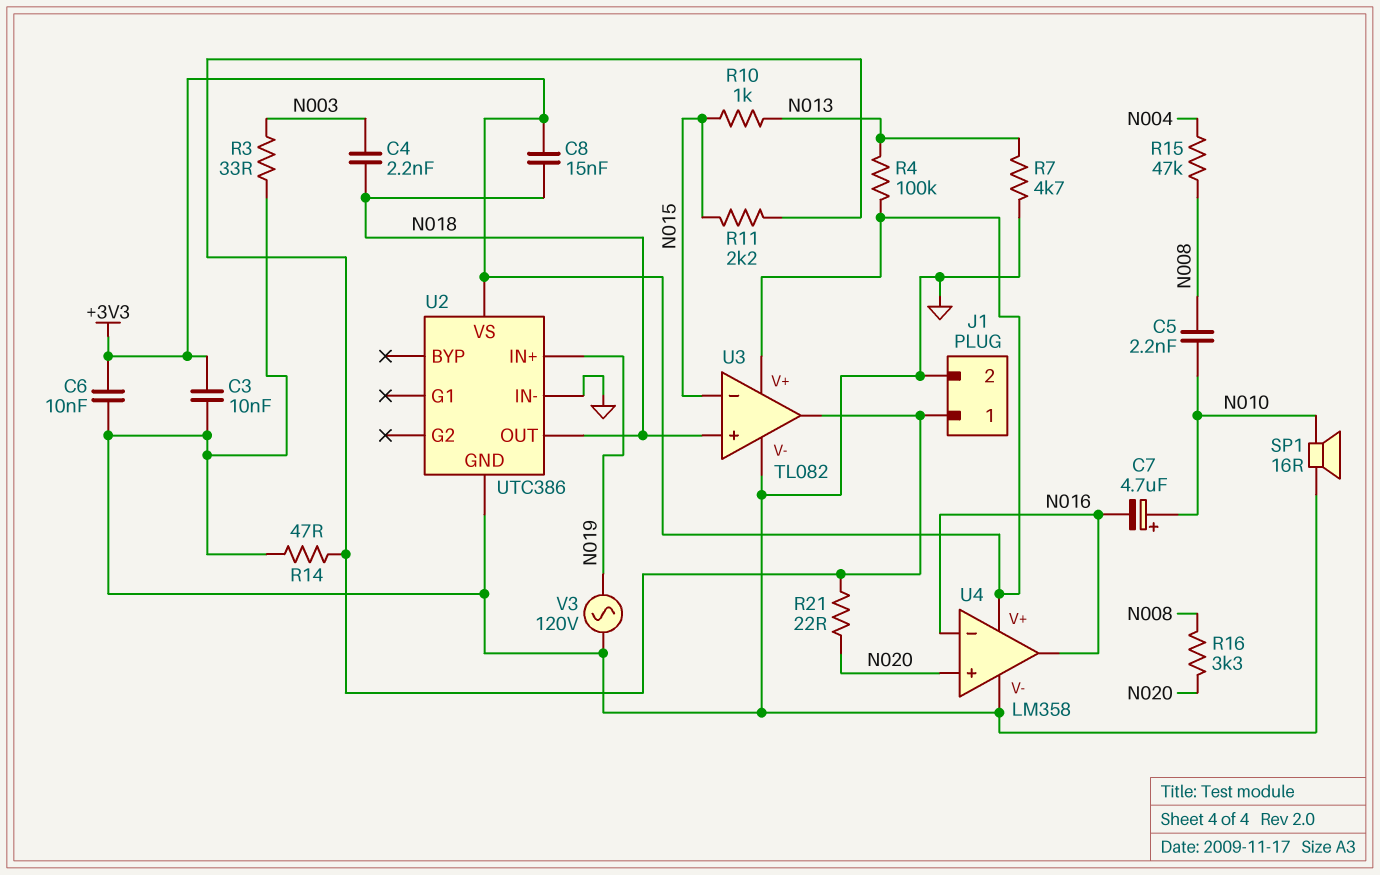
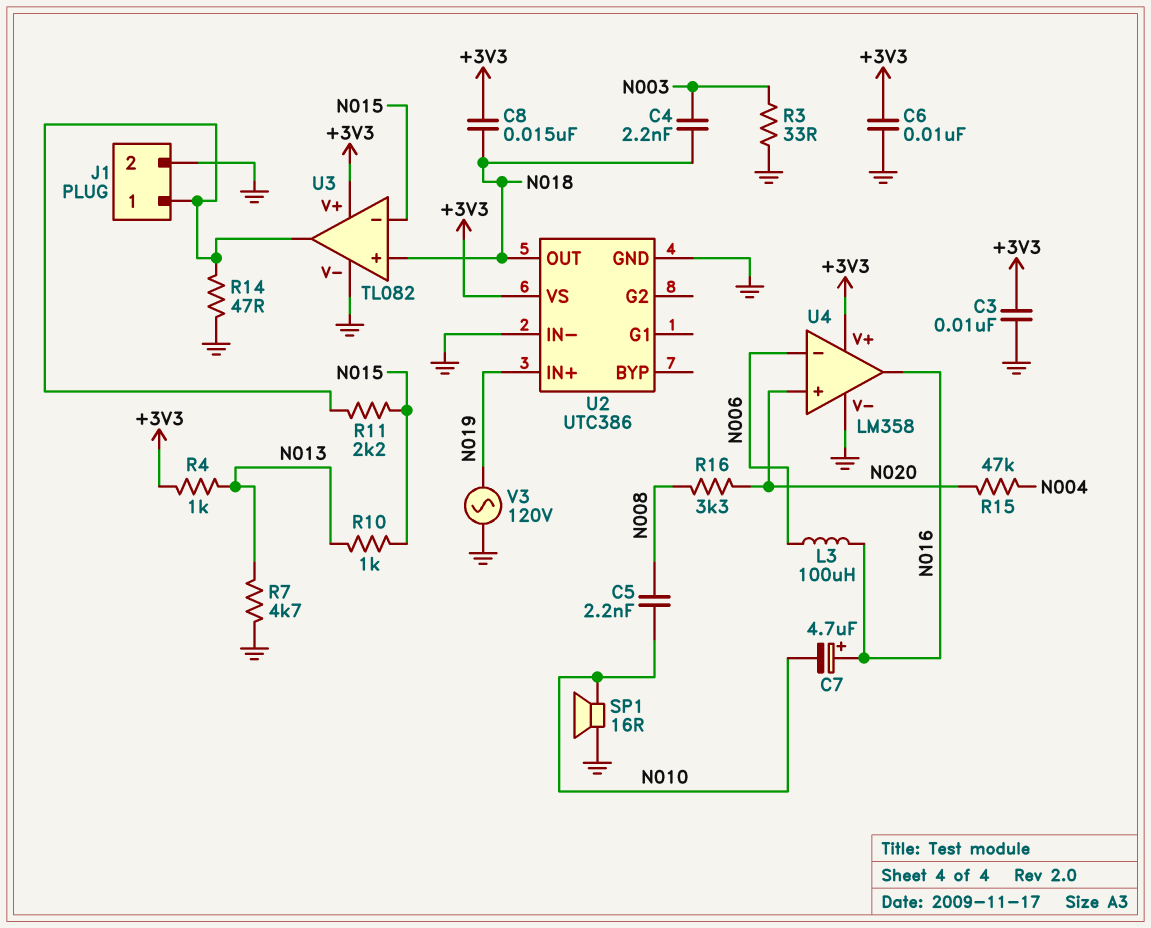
C7: 4.7uF (plus N010, minus N016) -> 4.7uF (plus N016, minus N010)
L3: none -> 100uH (N006, N016)
R4: 100k (+3V3, N013) -> 1k (+3V3, N013)
R15: 47k (N004, N008) -> 47k (N004, N020)
R21: 22 (J1/1, N020) -> none
U4 pin in-: N016 -> N006

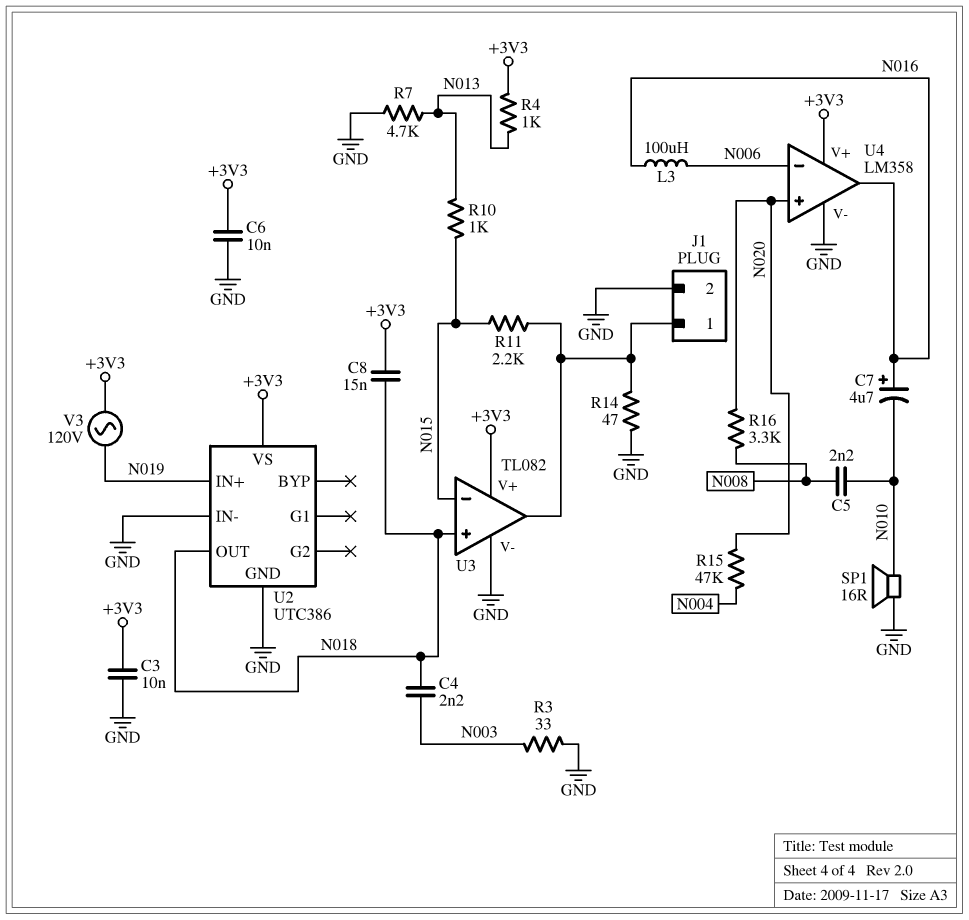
V3: AC 120V (GND, N019) -> AC 120V (+3V3, N019)

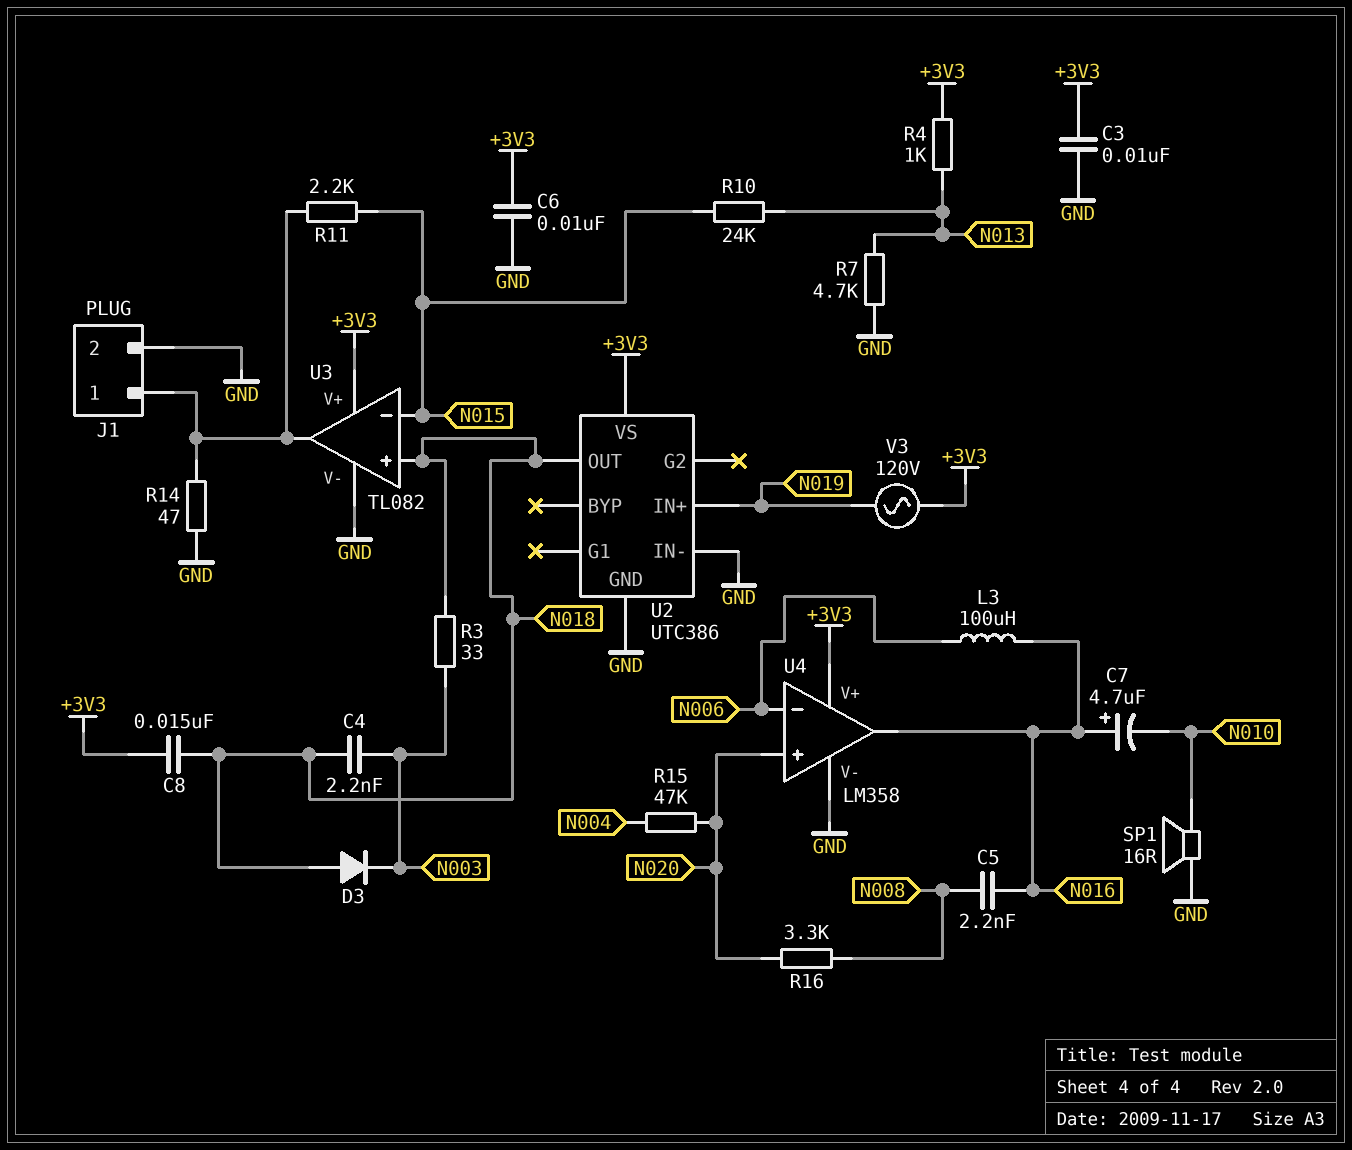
C5: 2.2nF (N008, N010) -> 2.2nF (N008, N016)
D3: none -> diode (A N018, K N003)
R3: 33 (GND, N003) -> 33 (N003, N018)
R10: 1k (N013, N015) -> 24k (N013, N015)

